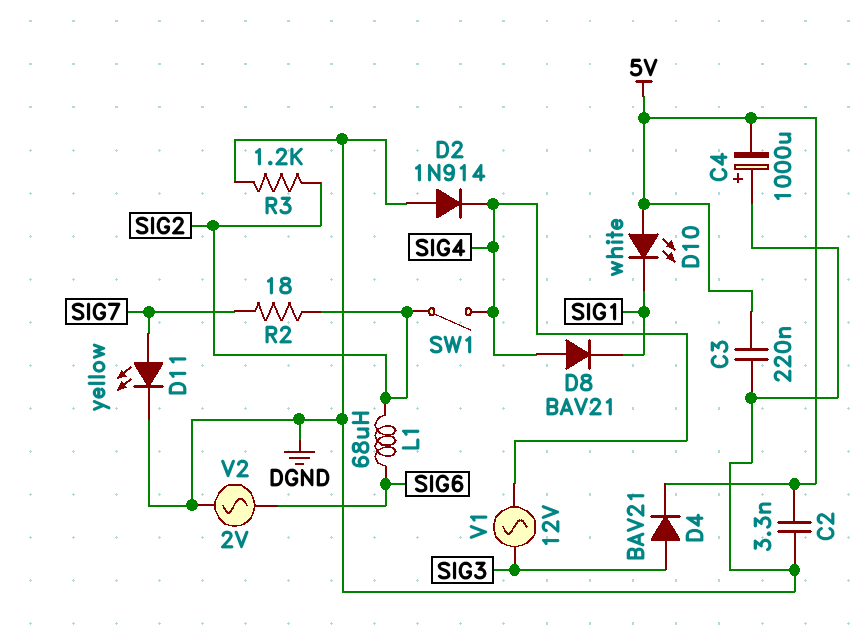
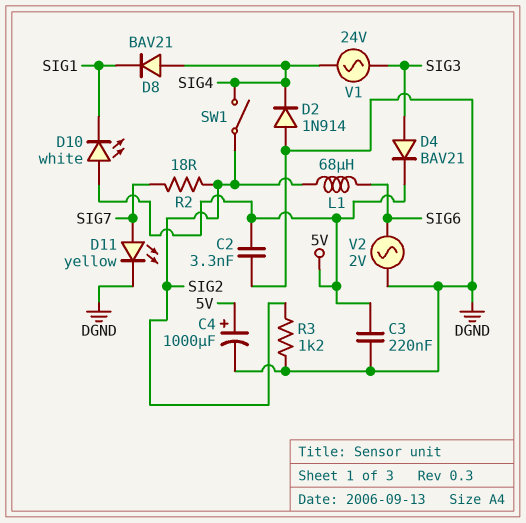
C4: 1000uF (plus DGND, minus 5V) -> 1000uF (plus 5V, minus DGND)
V1: AC 12V (SIG3, SIG4) -> AC 24V (SIG3, SIG4)

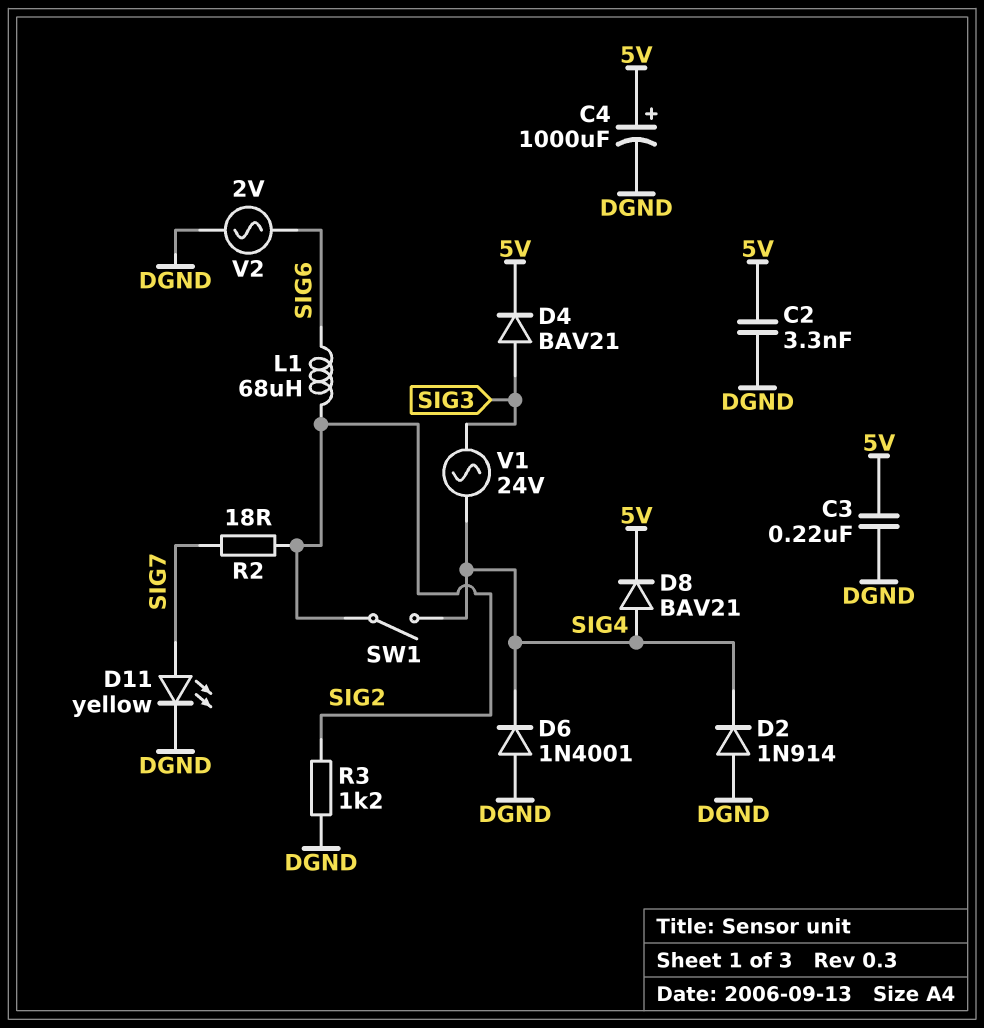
D6: none -> diode 1N4001 (A DGND, K SIG4)
D8: diode BAV21 (A SIG4, K SIG1) -> diode BAV21 (A SIG4, K 5V)
D10: LED white (A 5V, K SIG1) -> none

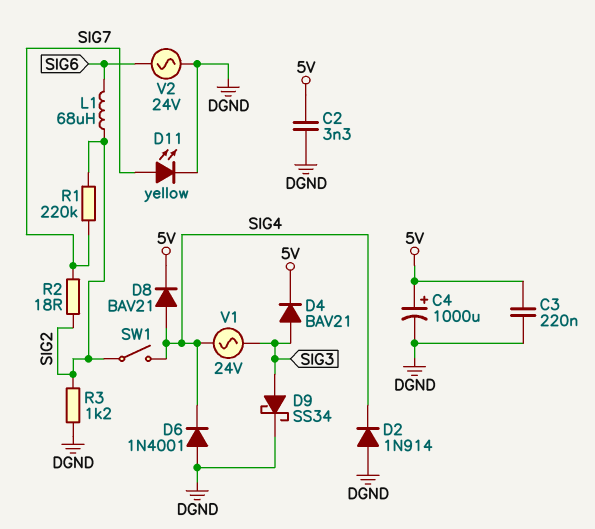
D9: none -> schottky SS34 (A SIG3, K DGND)
R1: none -> 220k (SIG2, SIG7)
V2: AC 2V (DGND, SIG6) -> AC 24V (DGND, SIG6)

